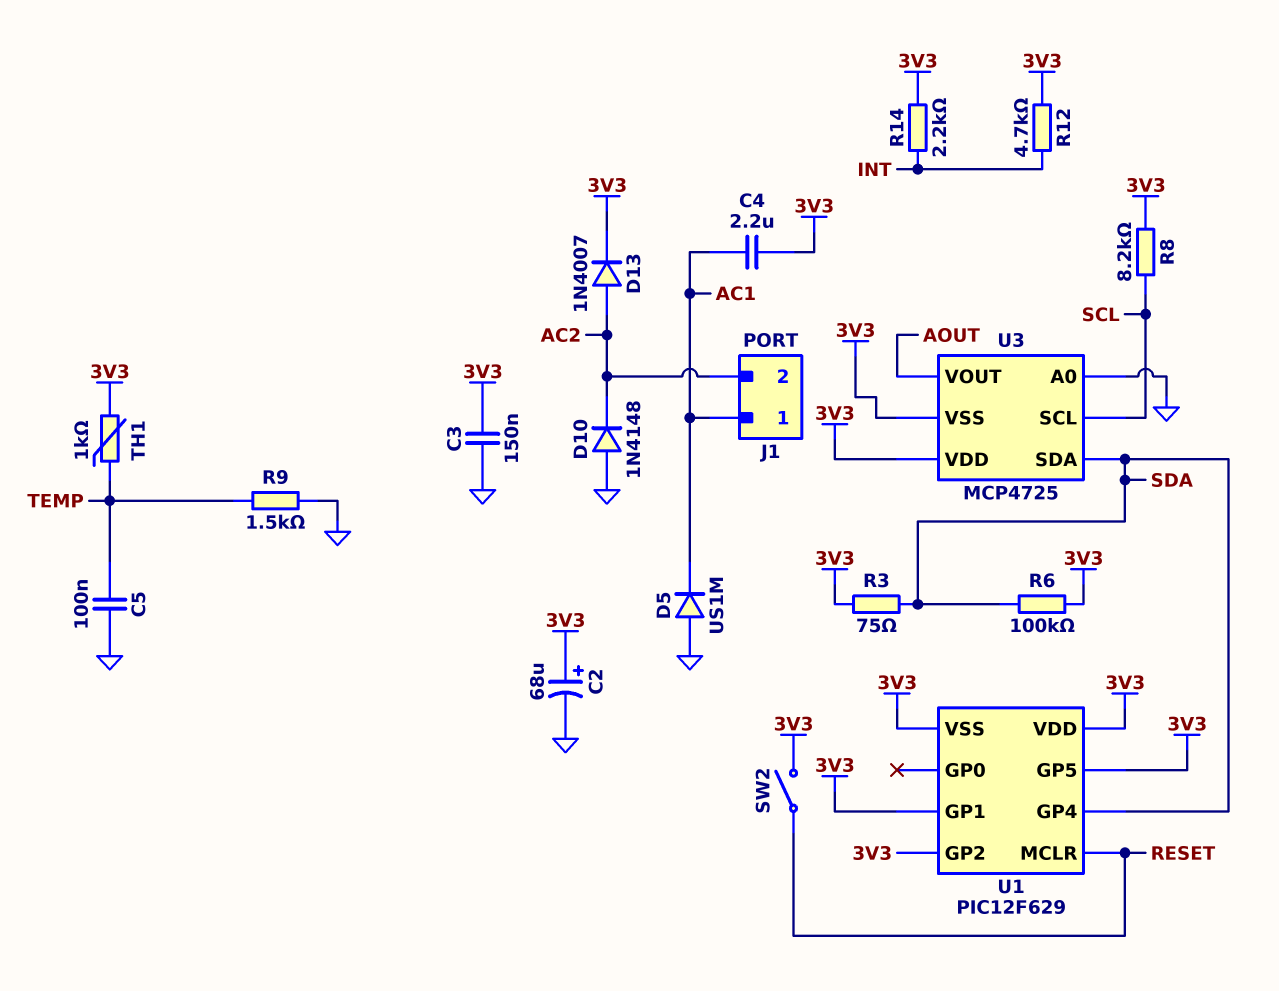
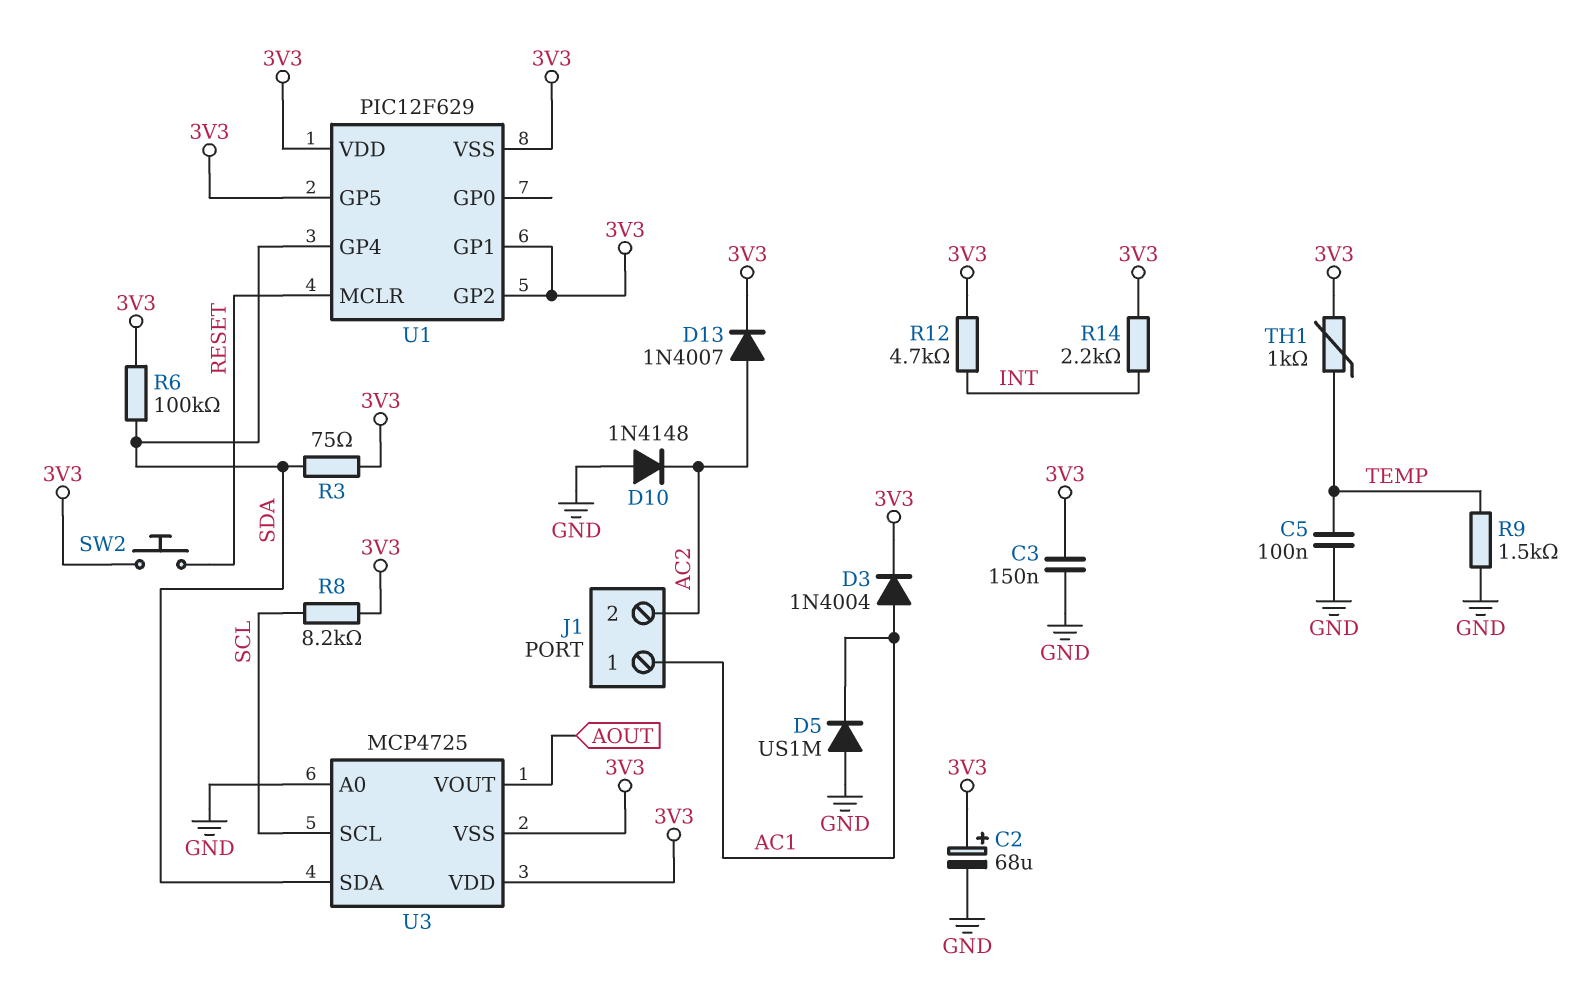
C4: 2.2uF (3V3, AC1) -> none
D3: none -> diode 1N4004 (A AC1, K 3V3)
SW2: switch (3V3, RESET) -> button (3V3, RESET)

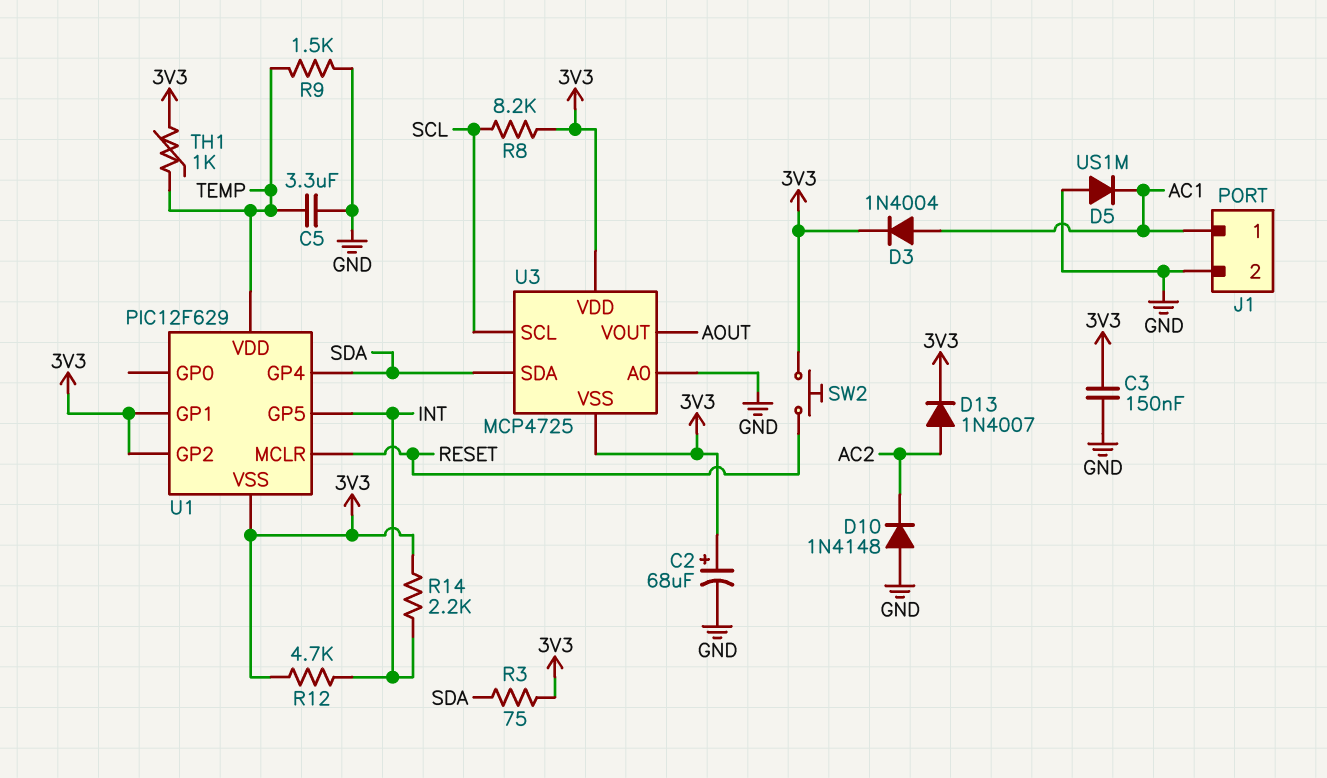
C5: 100nF (GND, TEMP) -> 3.3uF (GND, TEMP)
J1 pin 2: AC2 -> GND
R6: 100k (3V3, SDA) -> none
U1 pin GP5: 3V3 -> INT
U1 pin VDD: 3V3 -> TEMP

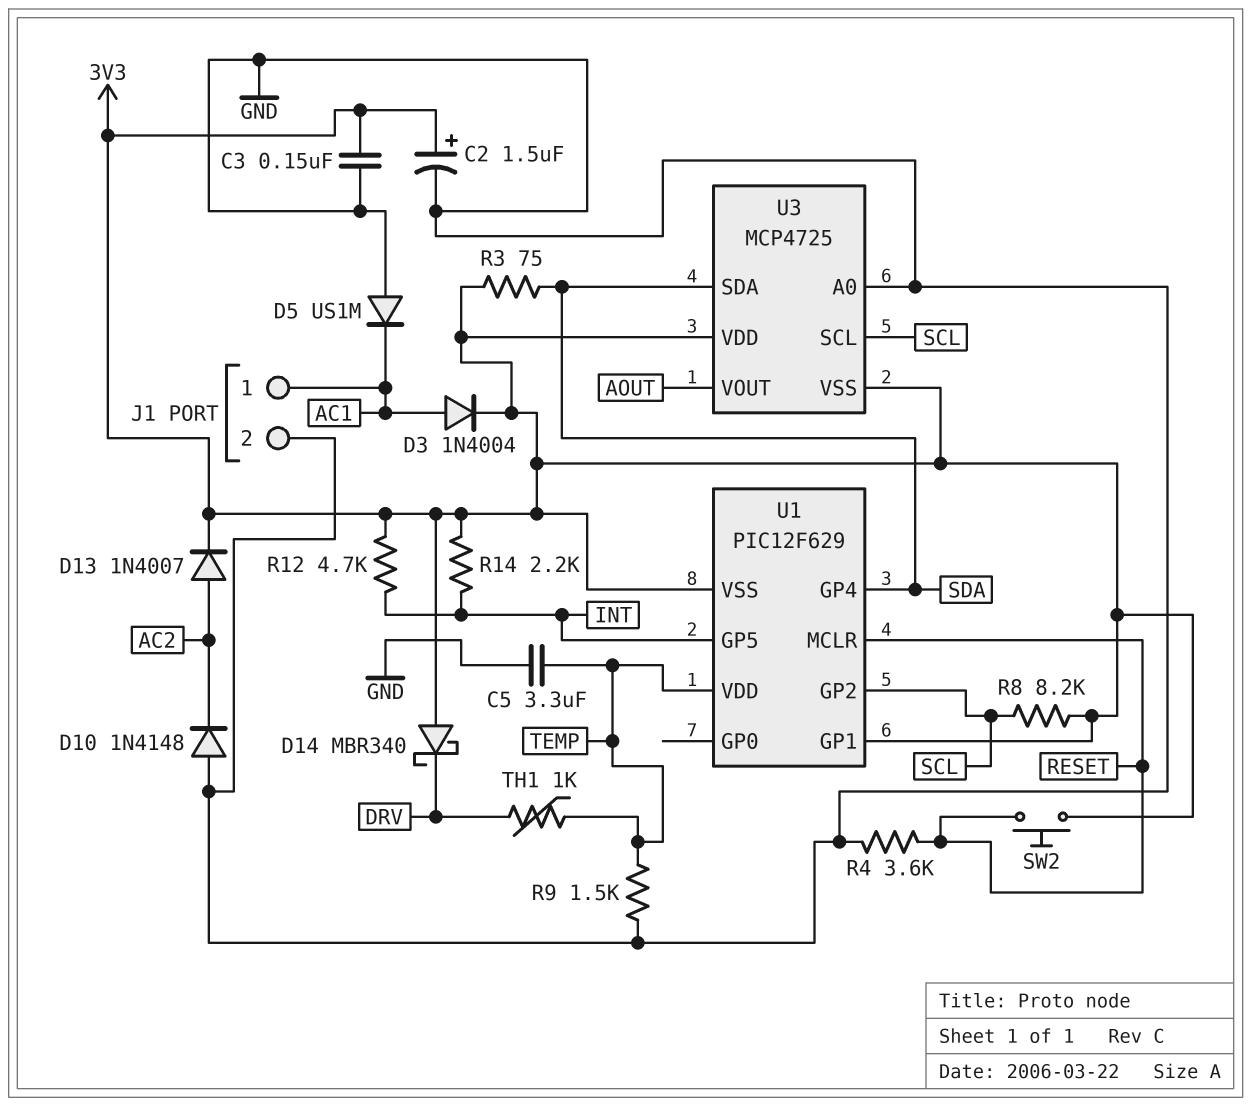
C2: 68uF (plus 3V3, minus GND) -> 1.5uF (plus 3V3, minus GND)
D14: none -> schottky MBR340 (A 3V3, K DRV)
R4: none -> 3.6k (GND, RESET)
TH1: 1k (3V3, TEMP) -> 1k (DRV, TEMP)
U1 pin GP2: 3V3 -> SCL

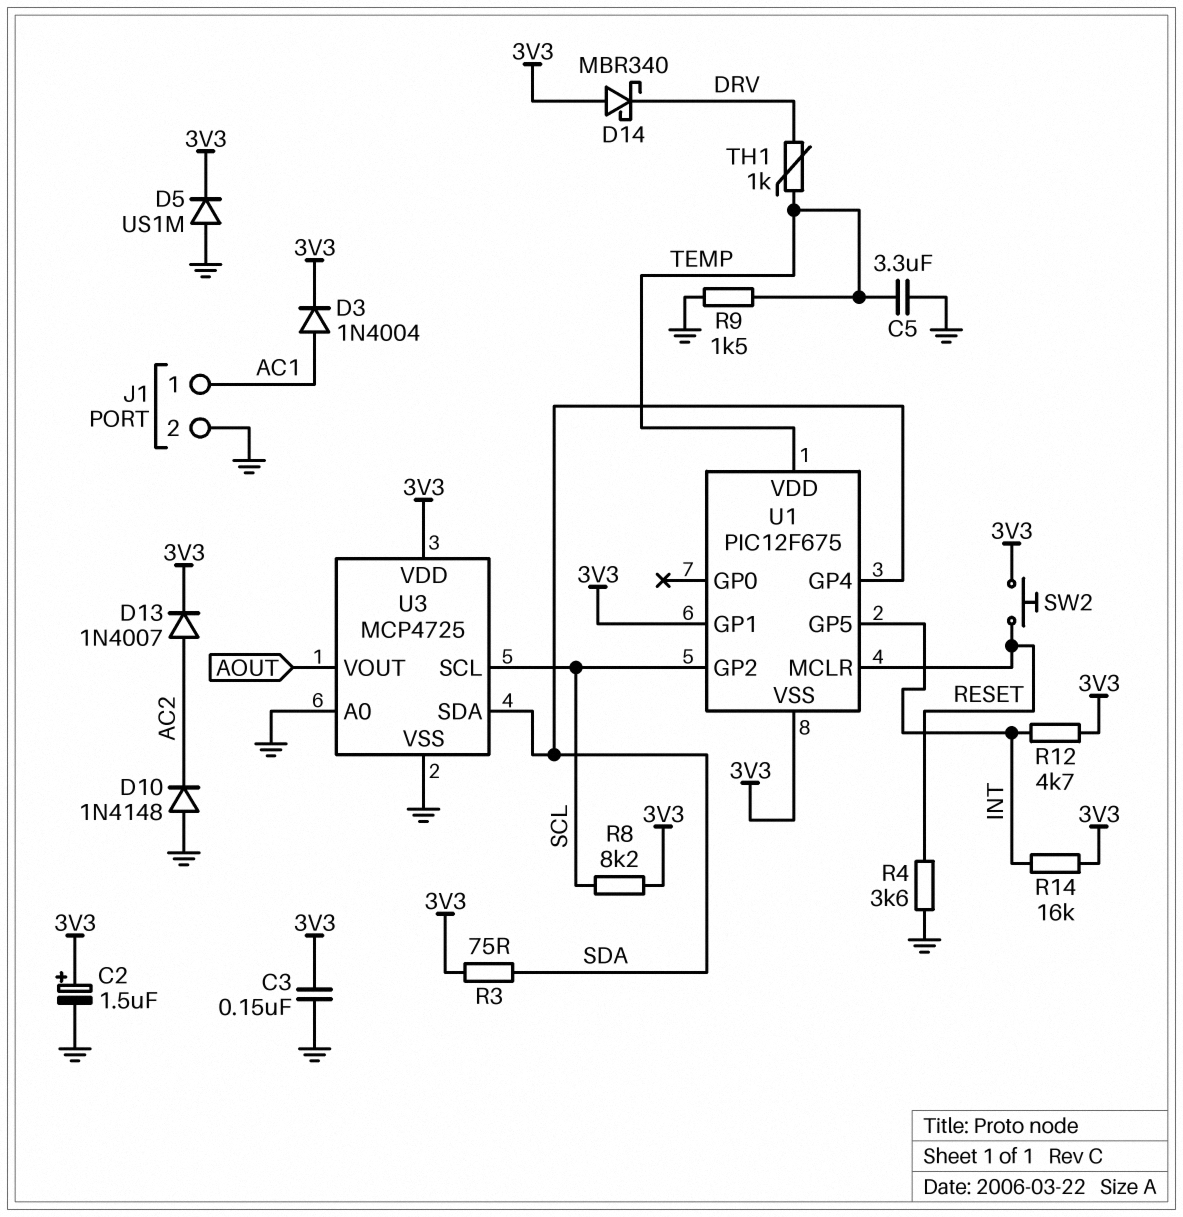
D5: diode US1M (A GND, K AC1) -> diode US1M (A GND, K 3V3)
R14: 2.2k (3V3, INT) -> 16k (3V3, INT)
U1: PIC12F629 -> PIC12F675
U3 pin VSS: 3V3 -> GND

